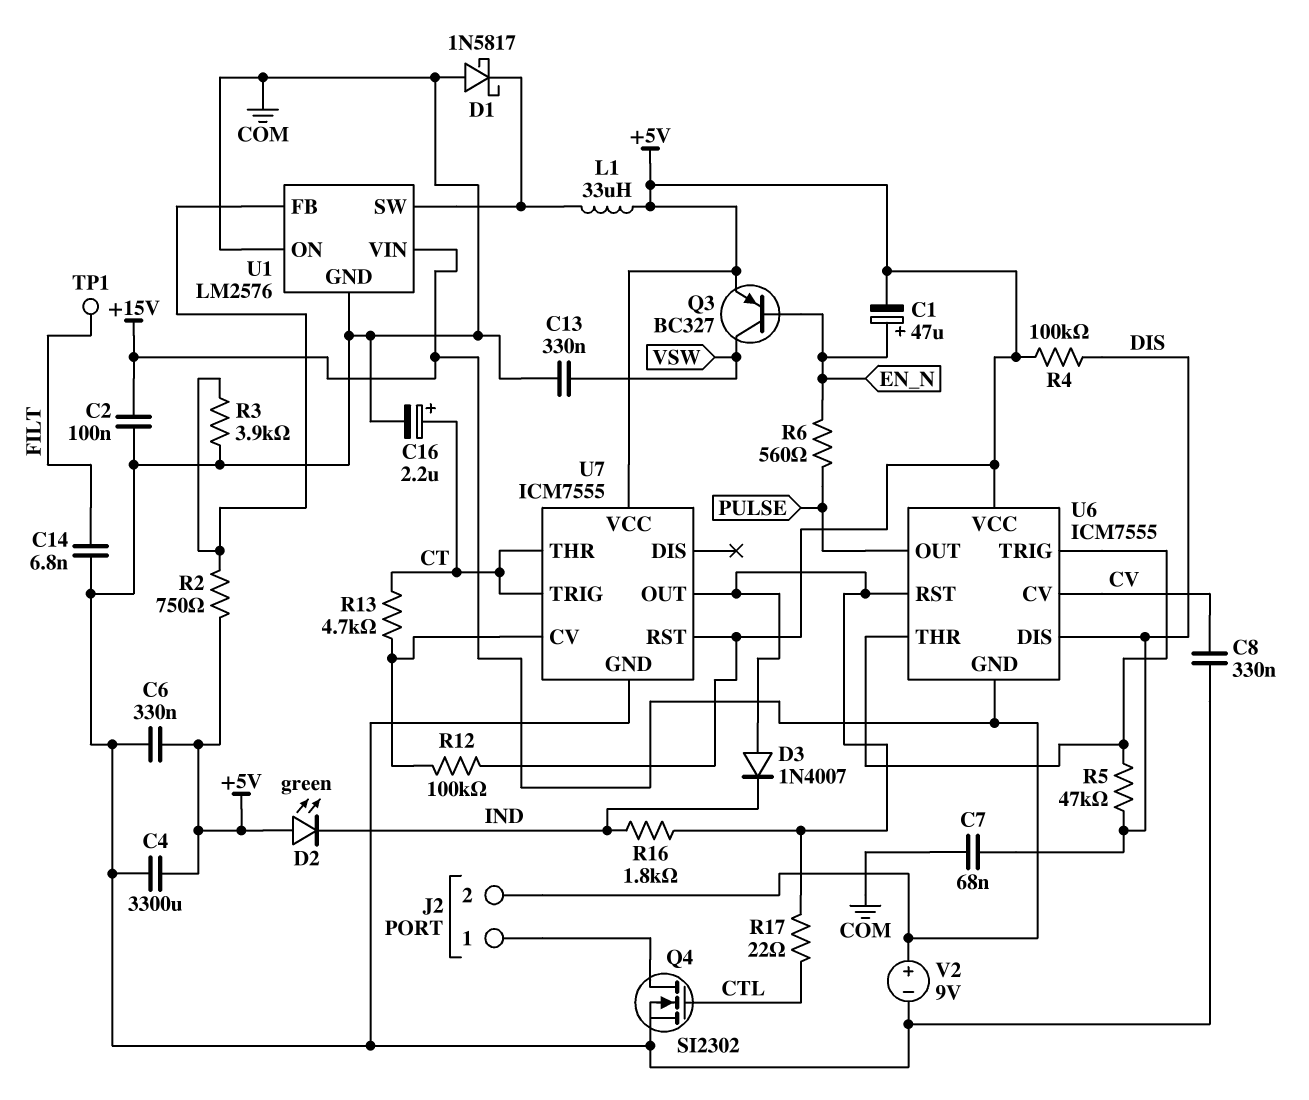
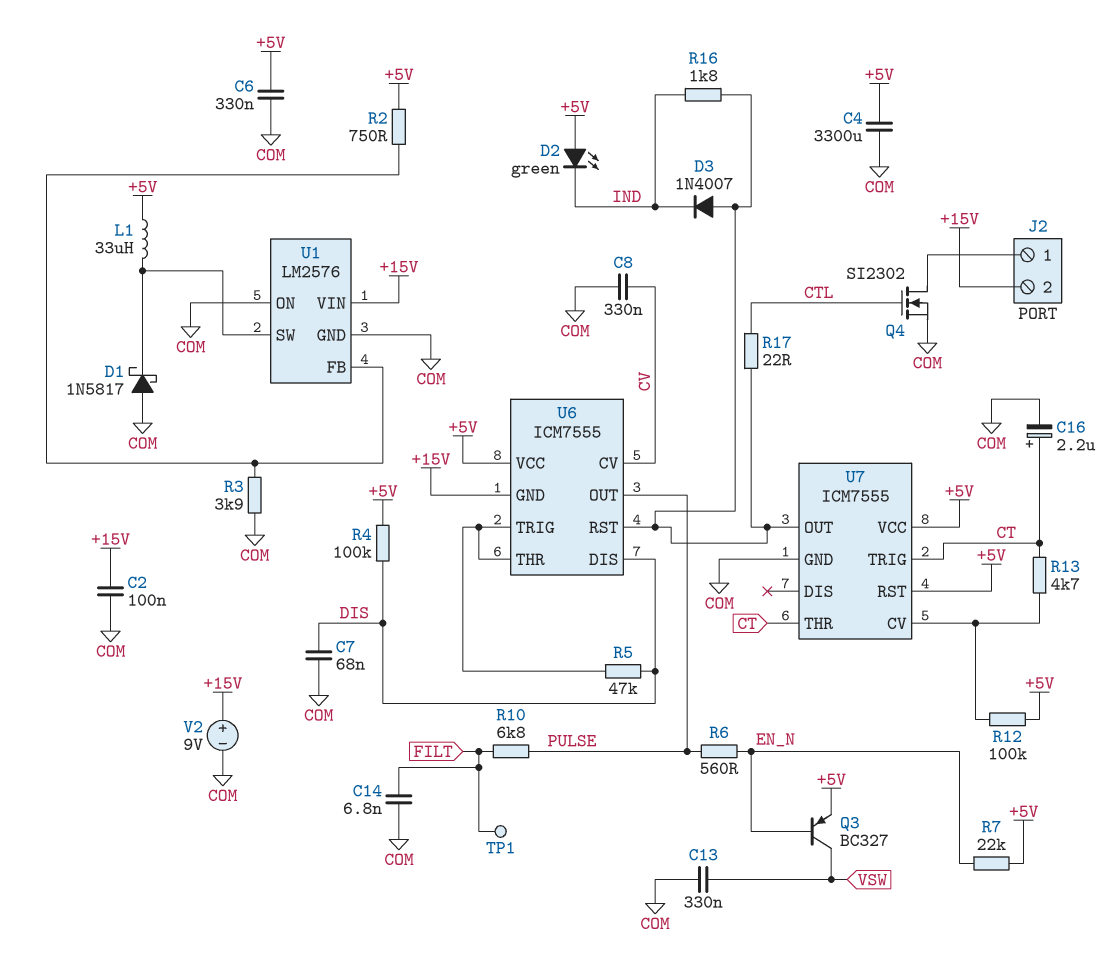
C1: 47uF (plus EN_N, minus +5V) -> none
R7: none -> 22k (+5V, EN_N)
R10: none -> 6.8k (FILT, PULSE)

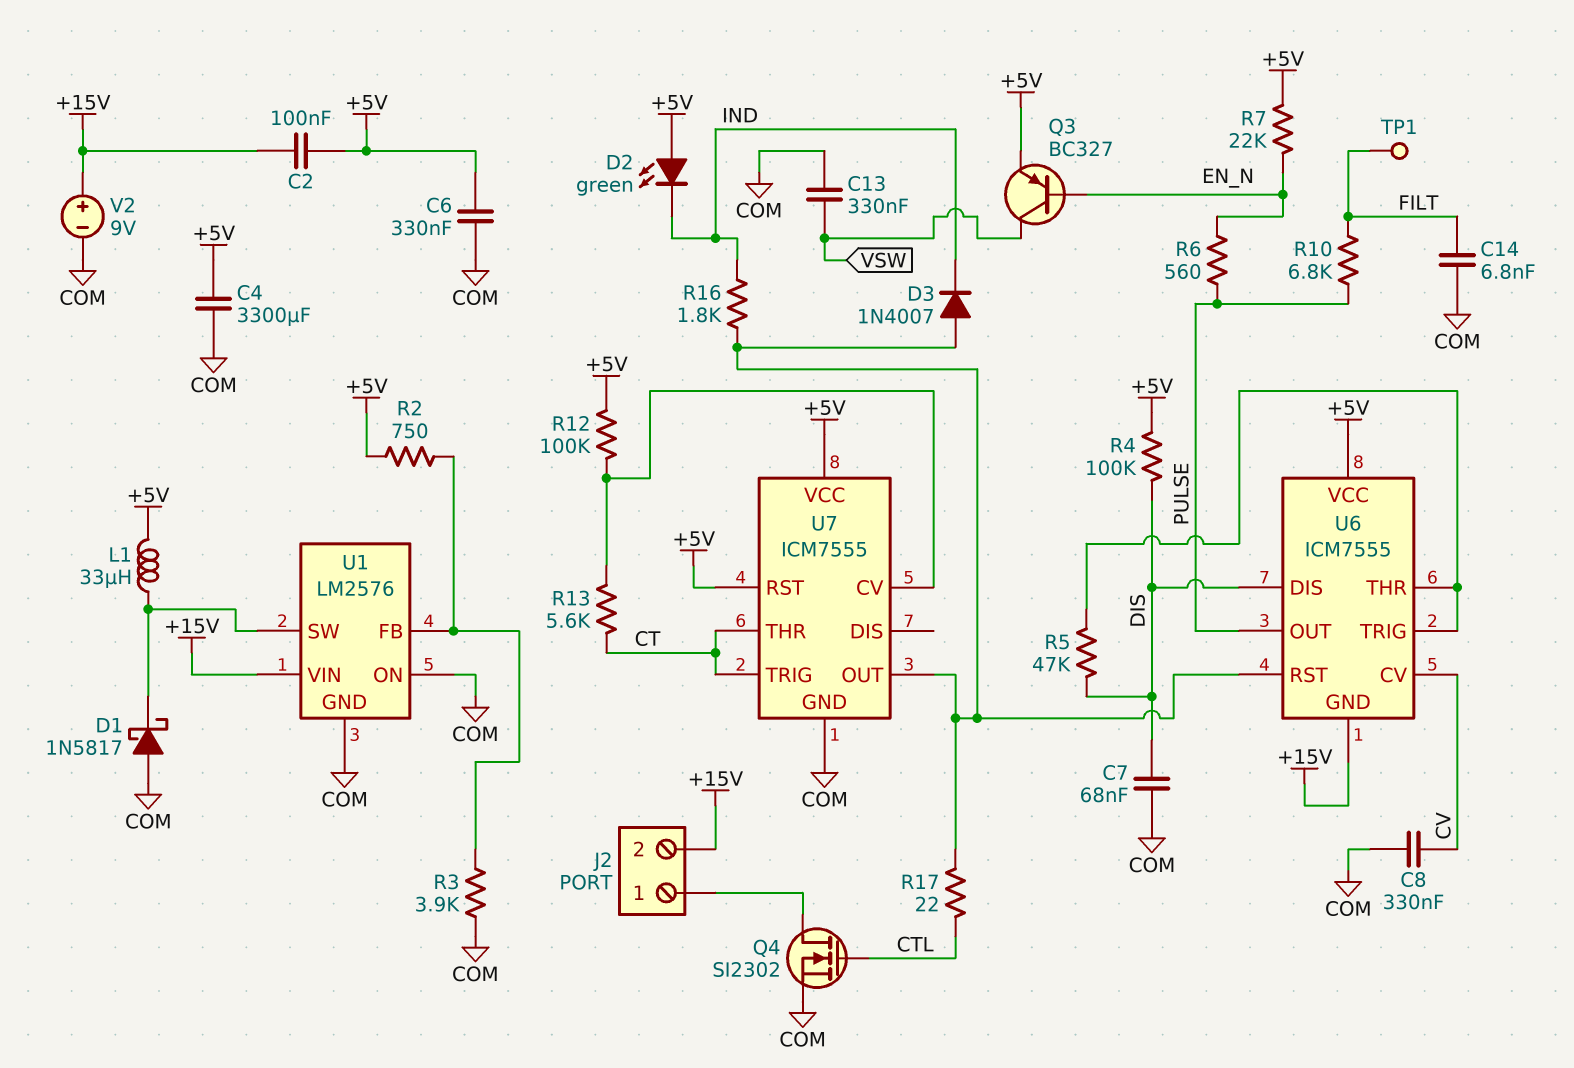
C2: 100nF (+15V, COM) -> 100nF (+5V, +15V)
C16: 2.2uF (plus CT, minus COM) -> none
R13: 4.7k (CT, U7/CV) -> 5.6k (CT, U7/CV)

